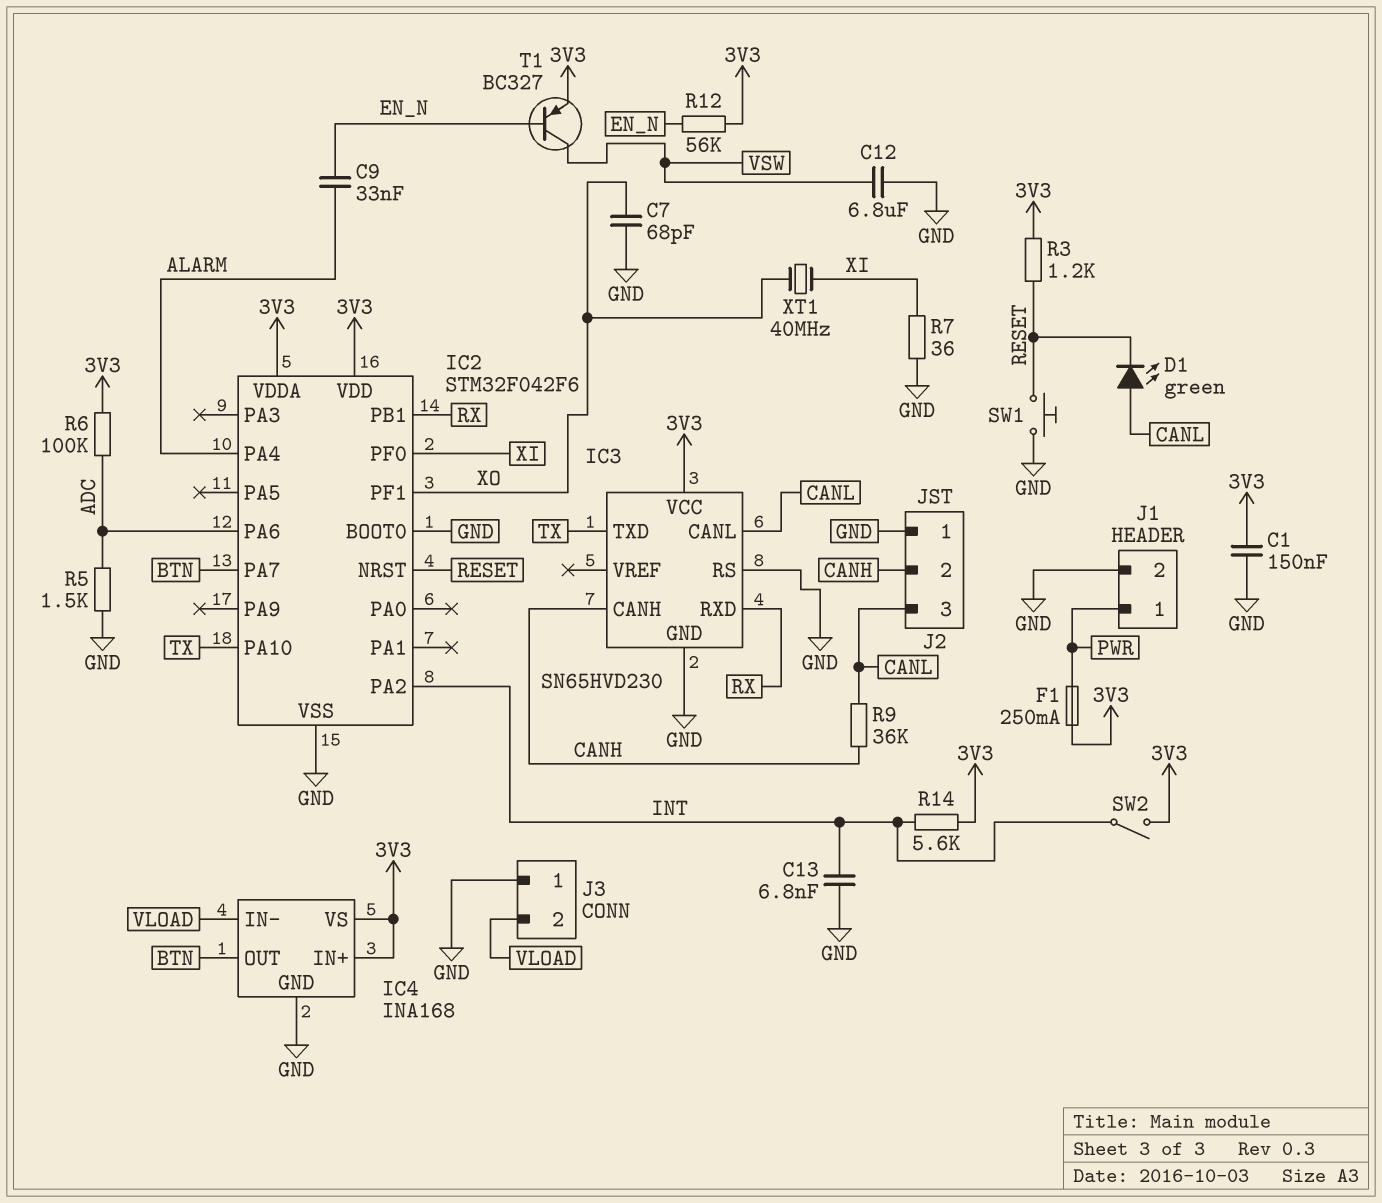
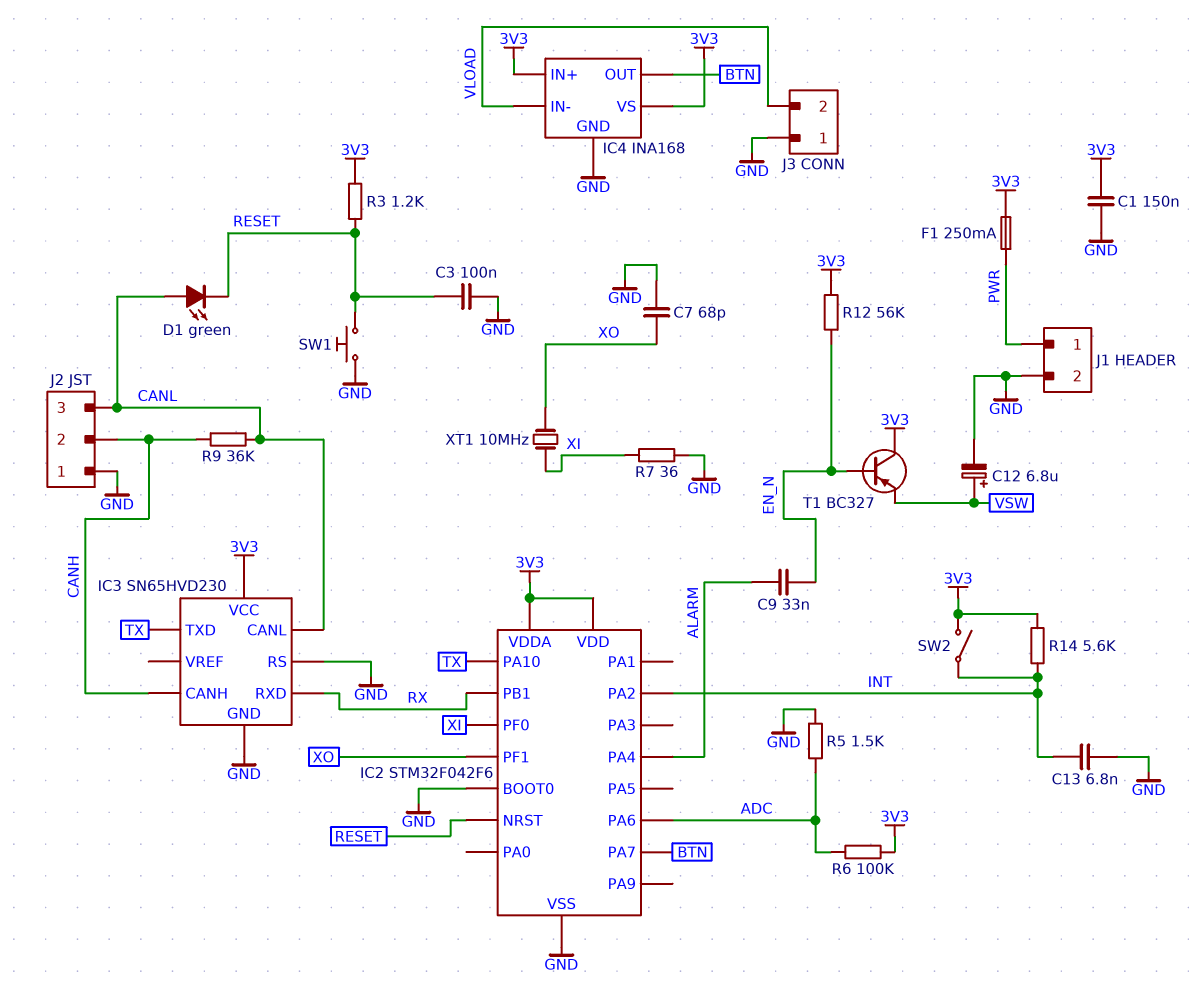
C3: none -> 100nF (GND, RESET)
C12: 6.8uF (GND, VSW) -> 6.8uF (plus VSW, minus GND)
T1: PNP BC327 (B EN_N, C VSW, E 3V3) -> PNP BC327 (B EN_N, C 3V3, E VSW)
XT1: 40MHz (XI, XO) -> 10MHz (XI, XO)

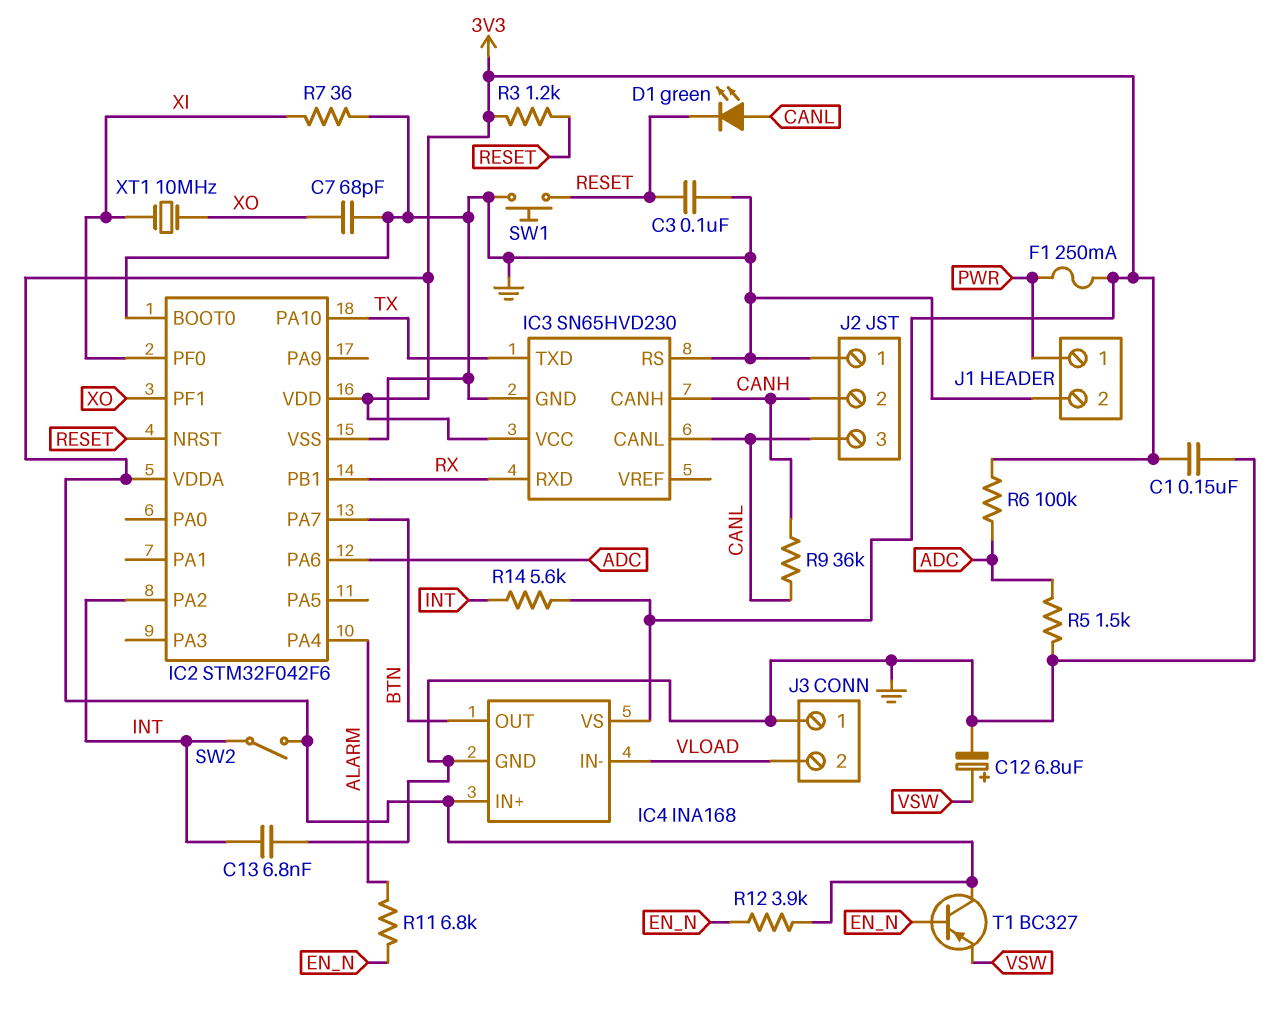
C9: 33nF (ALARM, EN_N) -> none
R11: none -> 6.8k (ALARM, EN_N)
R12: 56k (3V3, EN_N) -> 3.9k (3V3, EN_N)

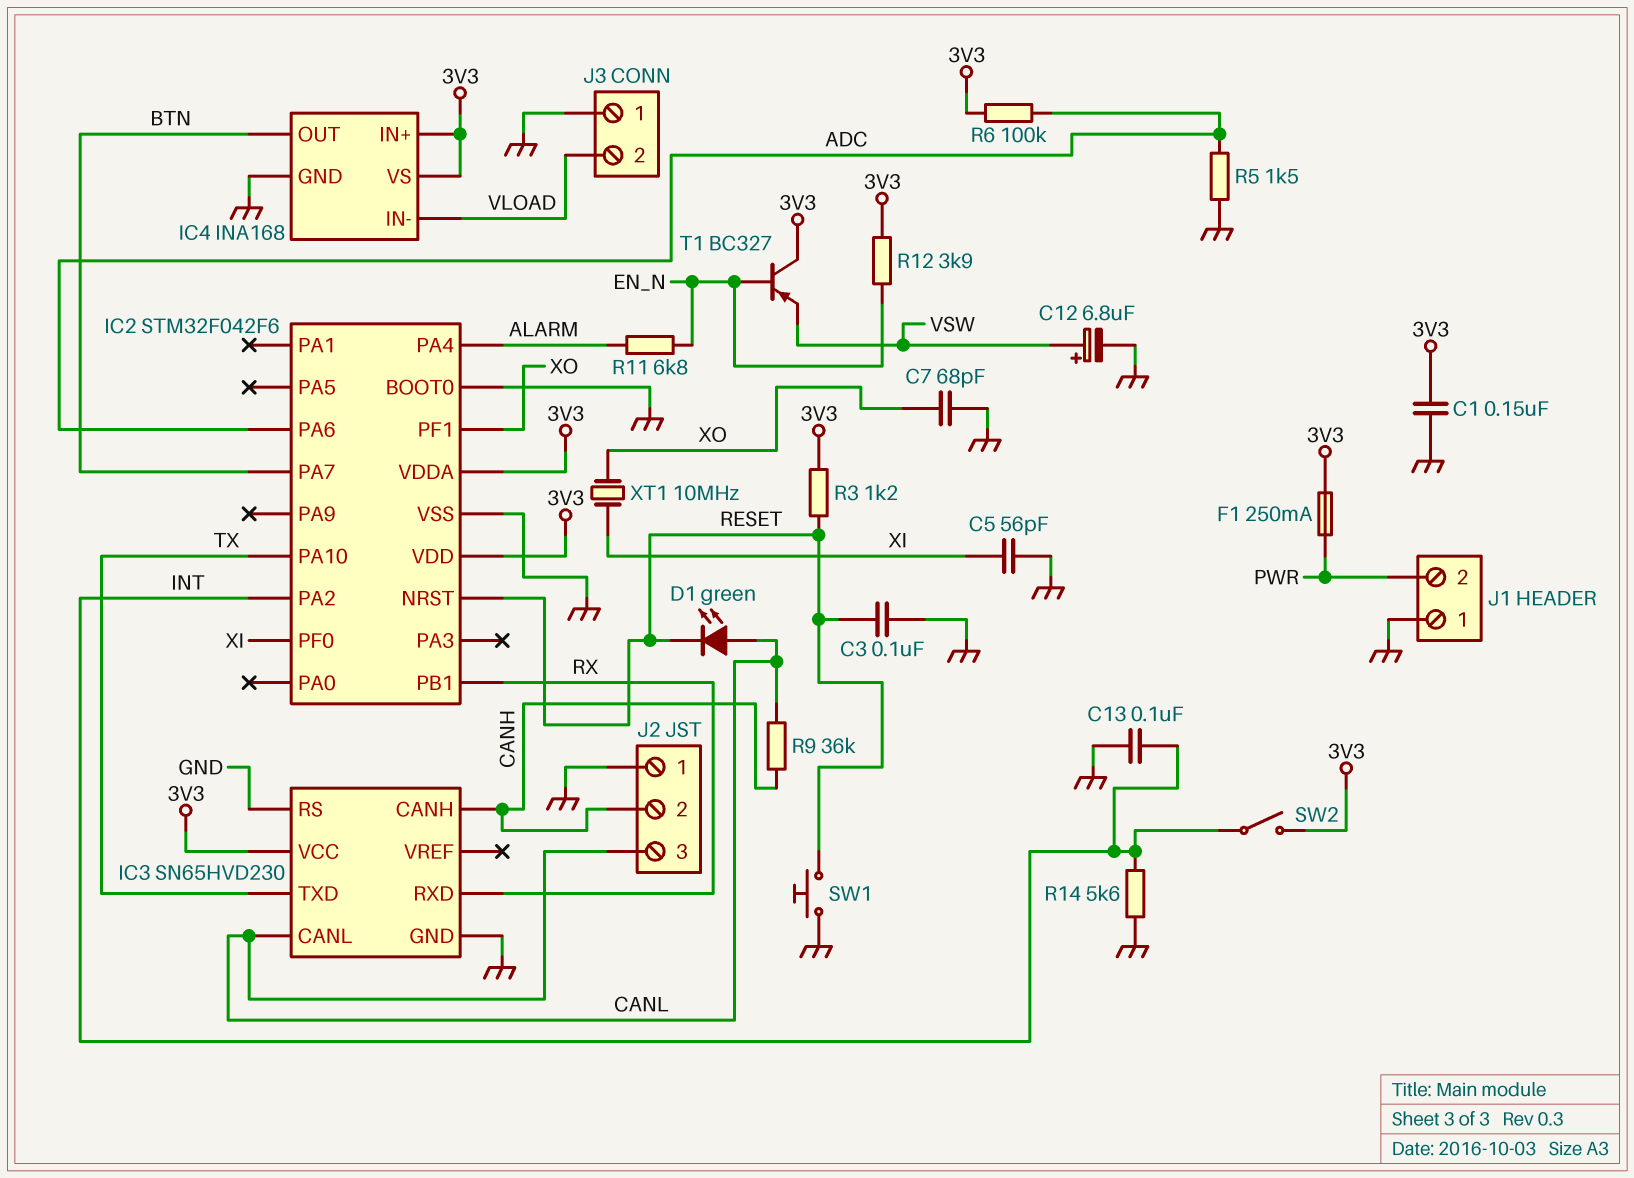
C5: none -> 56pF (GND, XI)
C13: 6.8nF (GND, INT) -> 100nF (GND, INT)
J1 pin 1: PWR -> GND
J1 pin 2: GND -> PWR
R7: 36 (GND, XI) -> none
R14: 5.6k (3V3, INT) -> 5.6k (GND, INT)

